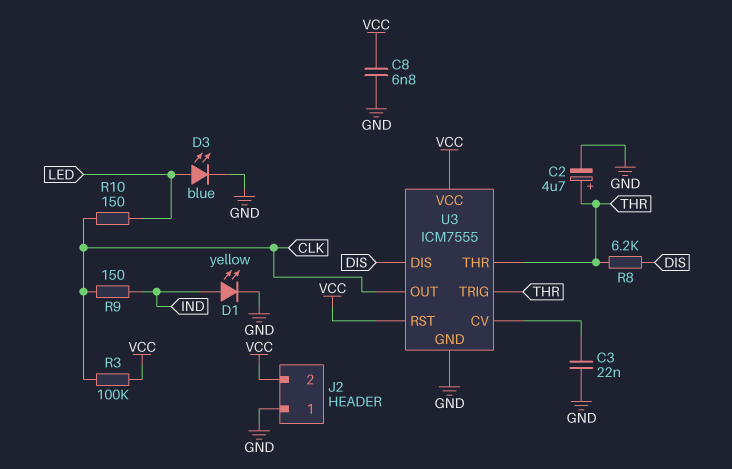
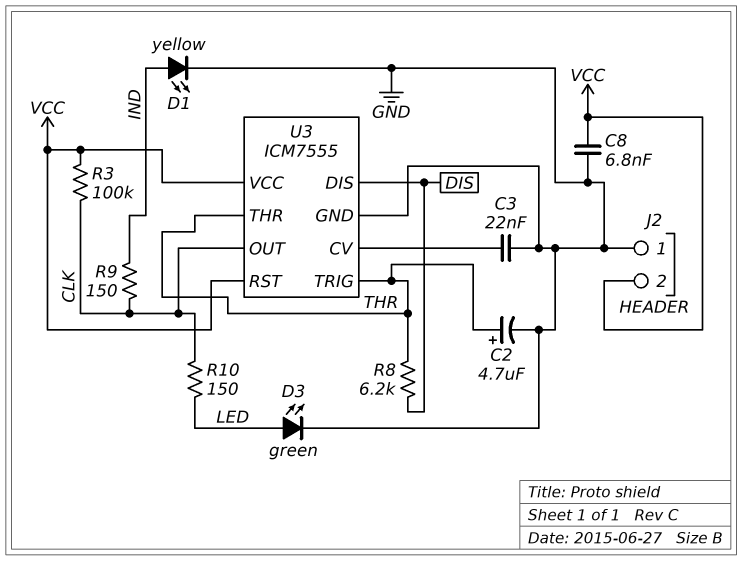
D3: LED blue (A LED, K GND) -> LED green (A LED, K GND)

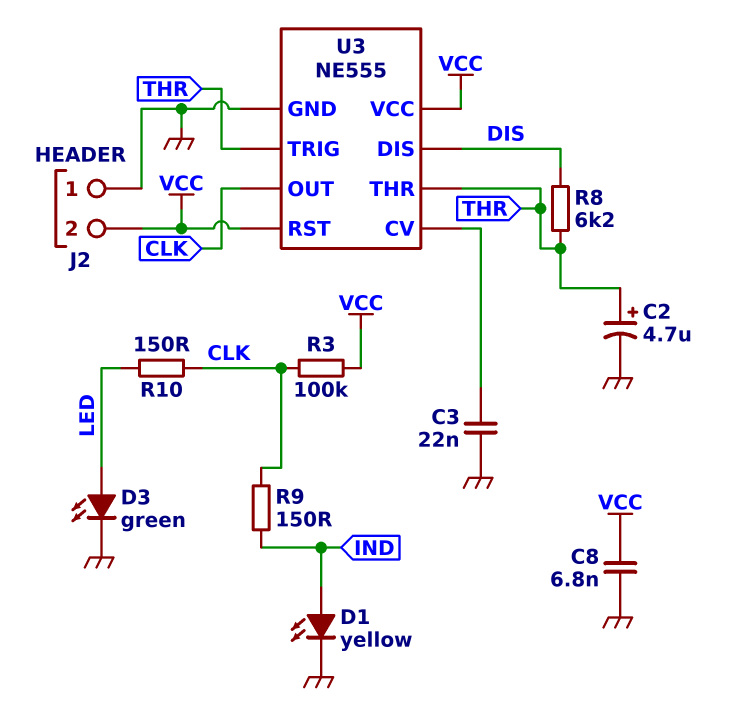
U3: ICM7555 -> NE555

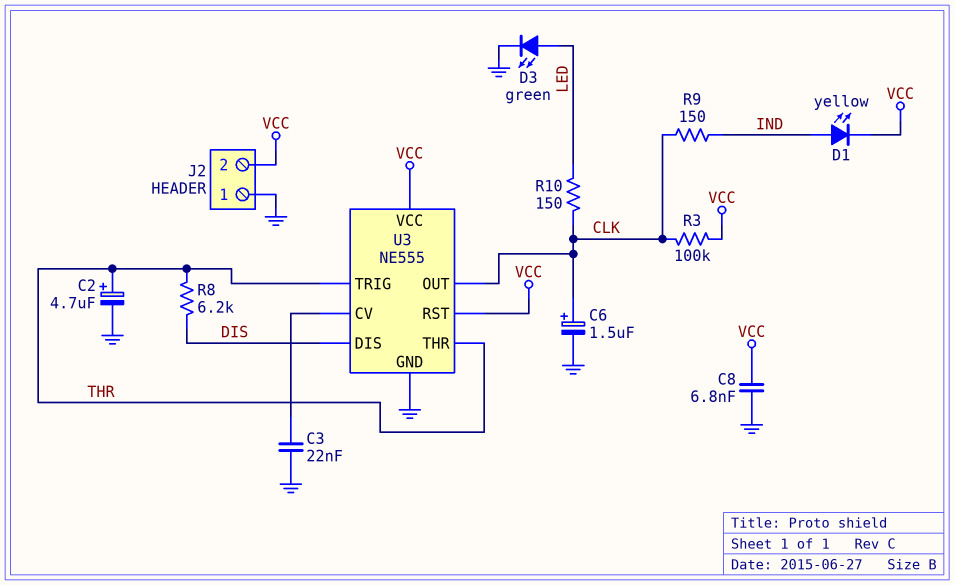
C6: none -> 1.5uF (plus CLK, minus GND)
D1: LED yellow (A IND, K GND) -> LED yellow (A IND, K VCC)

